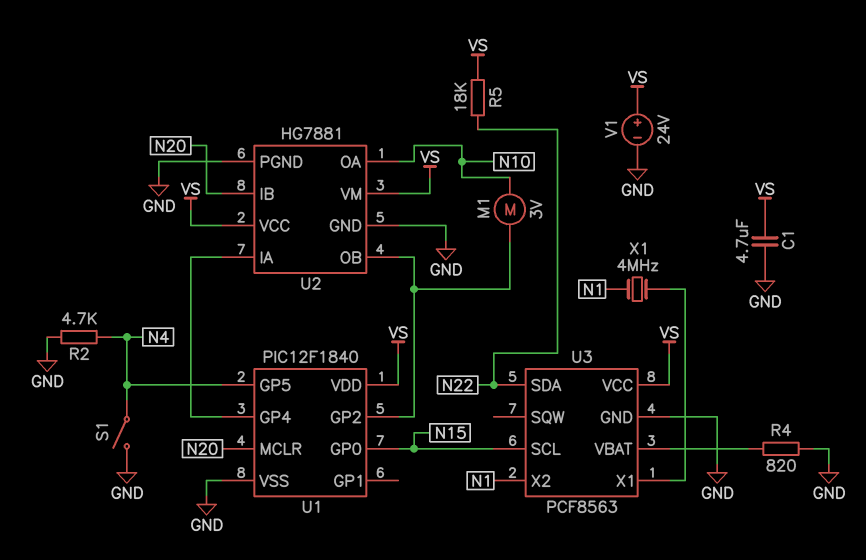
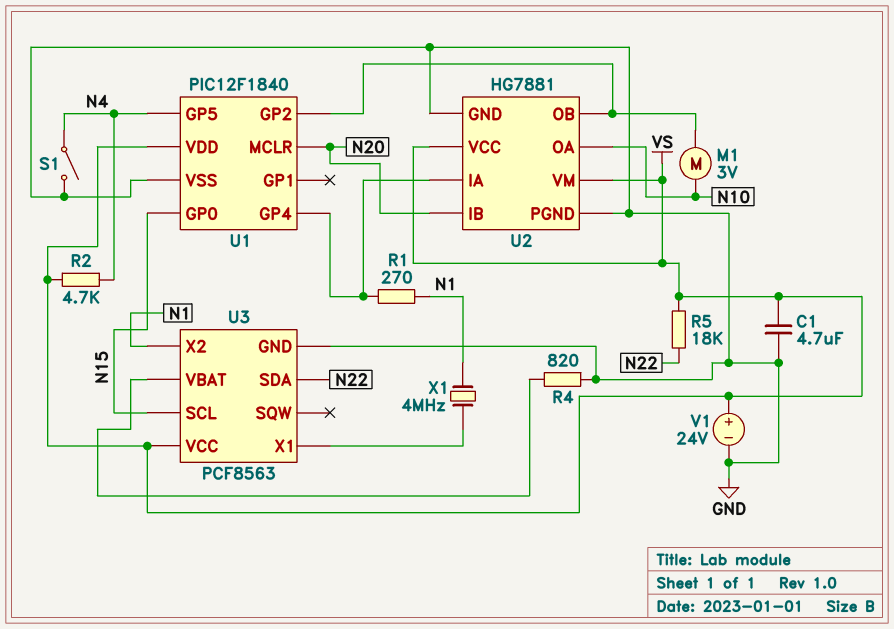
R1: none -> 270 (N1, U1/GP4)
R2: 4.7k (GND, N4) -> 4.7k (N4, VS)

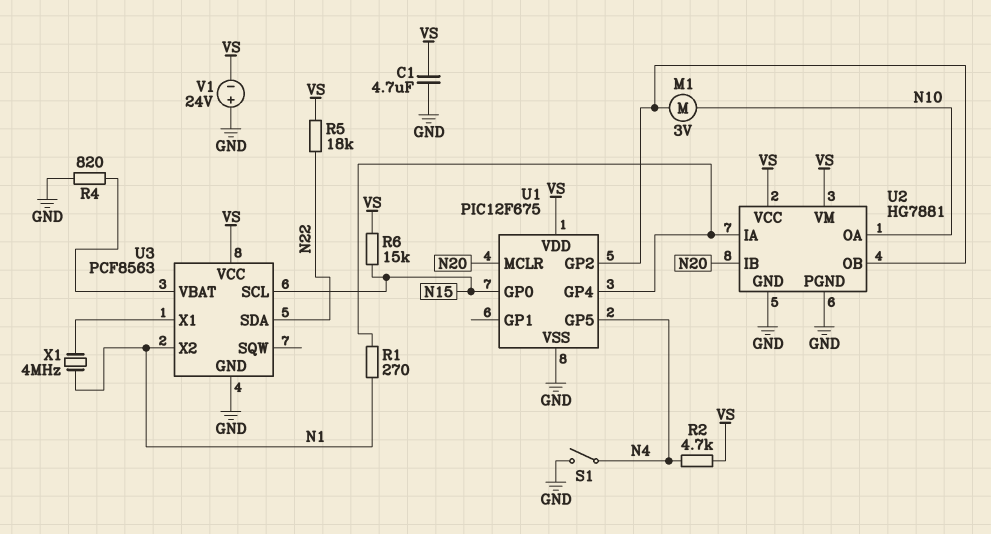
R6: none -> 15k (N15, VS)
U1: PIC12F1840 -> PIC12F675
V1: 24V (plus VS, minus GND) -> 24V (plus GND, minus VS)

